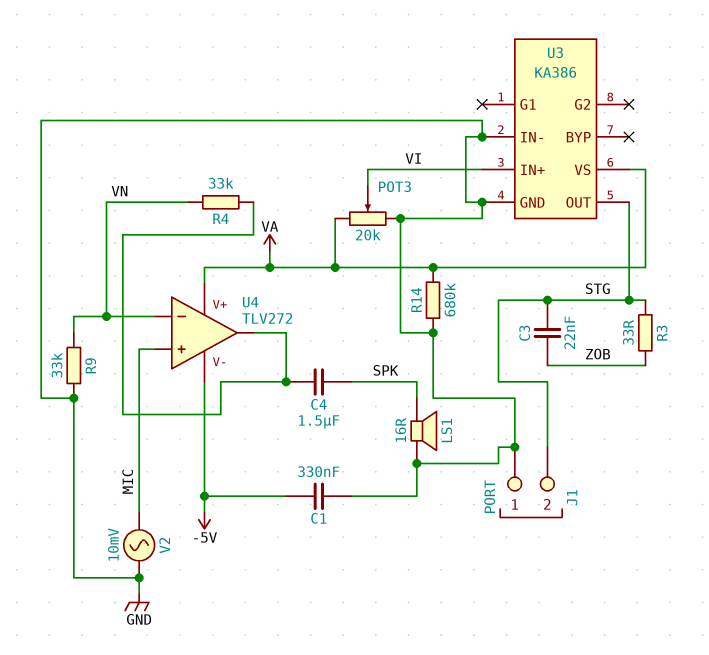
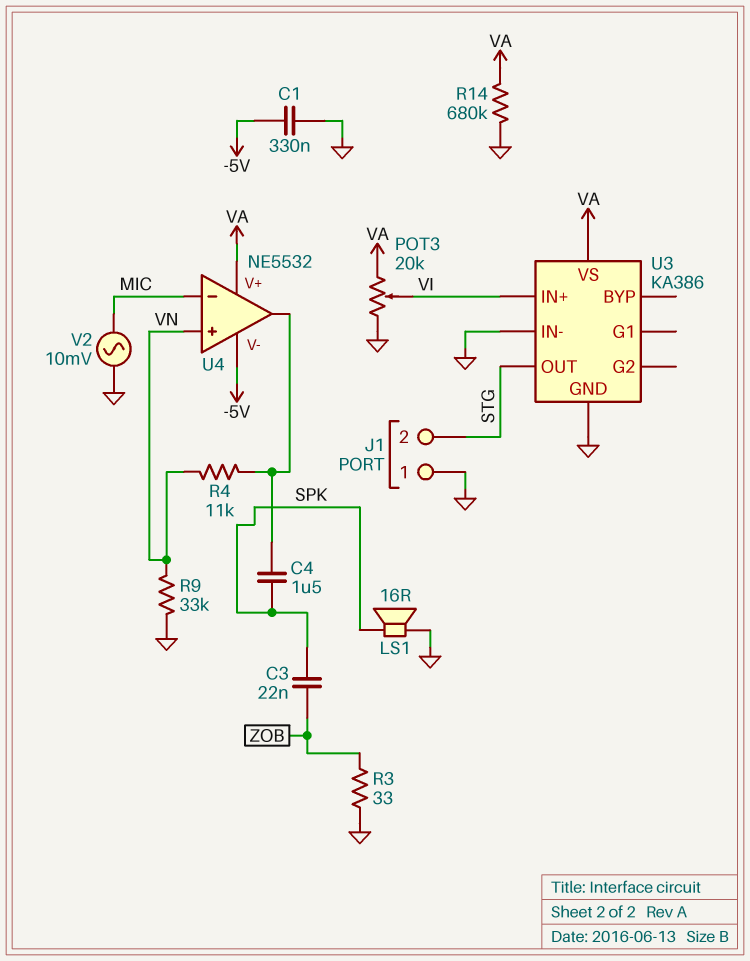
C3: 22nF (STG, ZOB) -> 22nF (SPK, ZOB)
R3: 33 (STG, ZOB) -> 33 (GND, ZOB)
R4: 33k (U4/out, VN) -> 11k (U4/out, VN)
U4: TLV272 -> NE5532
U4 pin in+: MIC -> VN
U4 pin in-: VN -> MIC

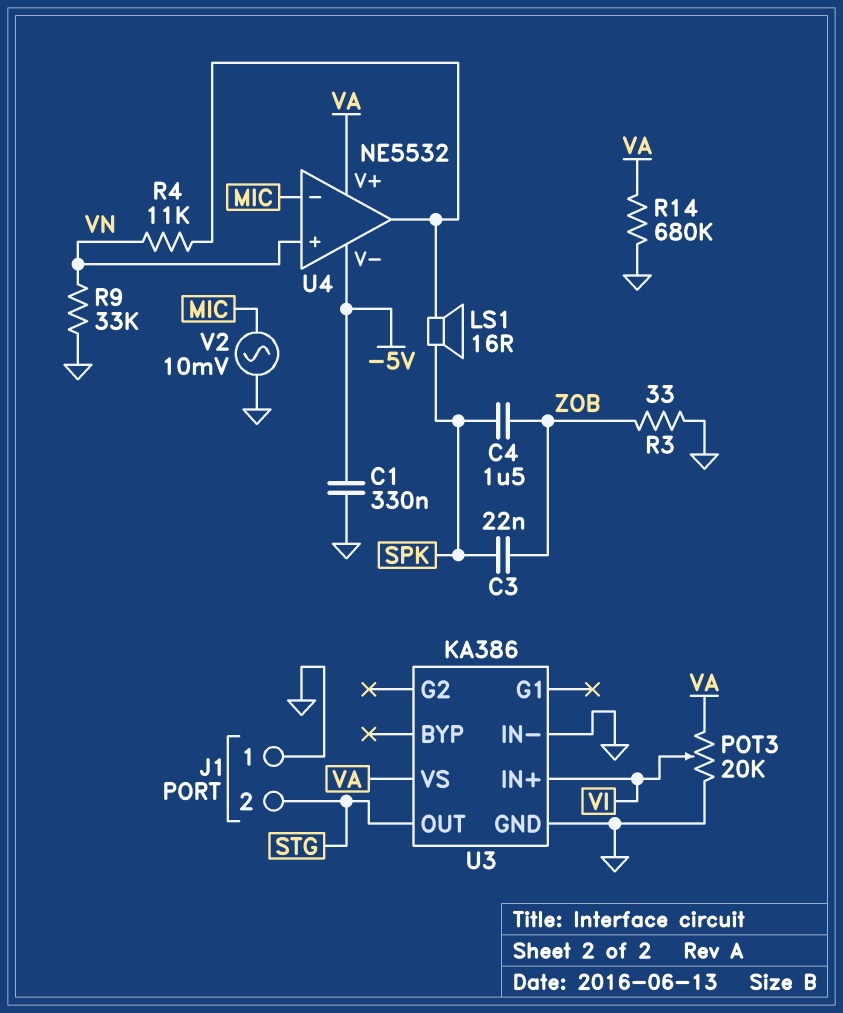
C4: 1.5uF (SPK, U4/out) -> 1.5uF (SPK, ZOB)
LS1: speaker 16R (GND, SPK) -> speaker 16R (SPK, U4/out)

